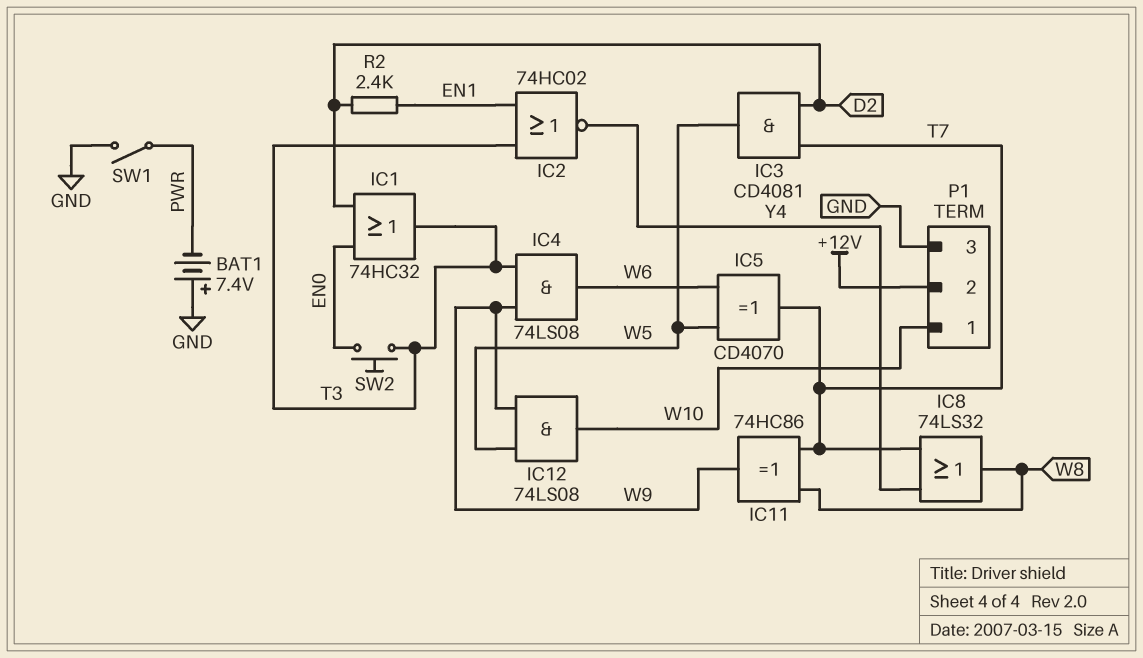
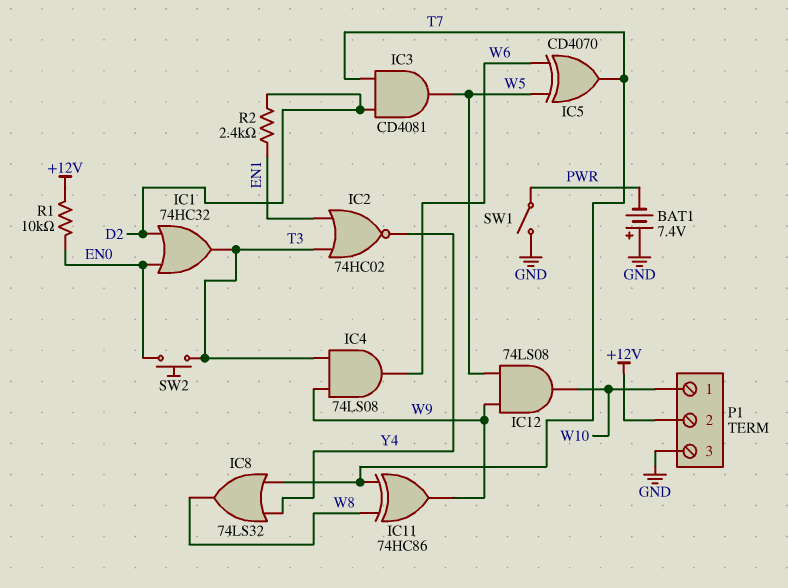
R1: none -> 10k (+12V, EN0)

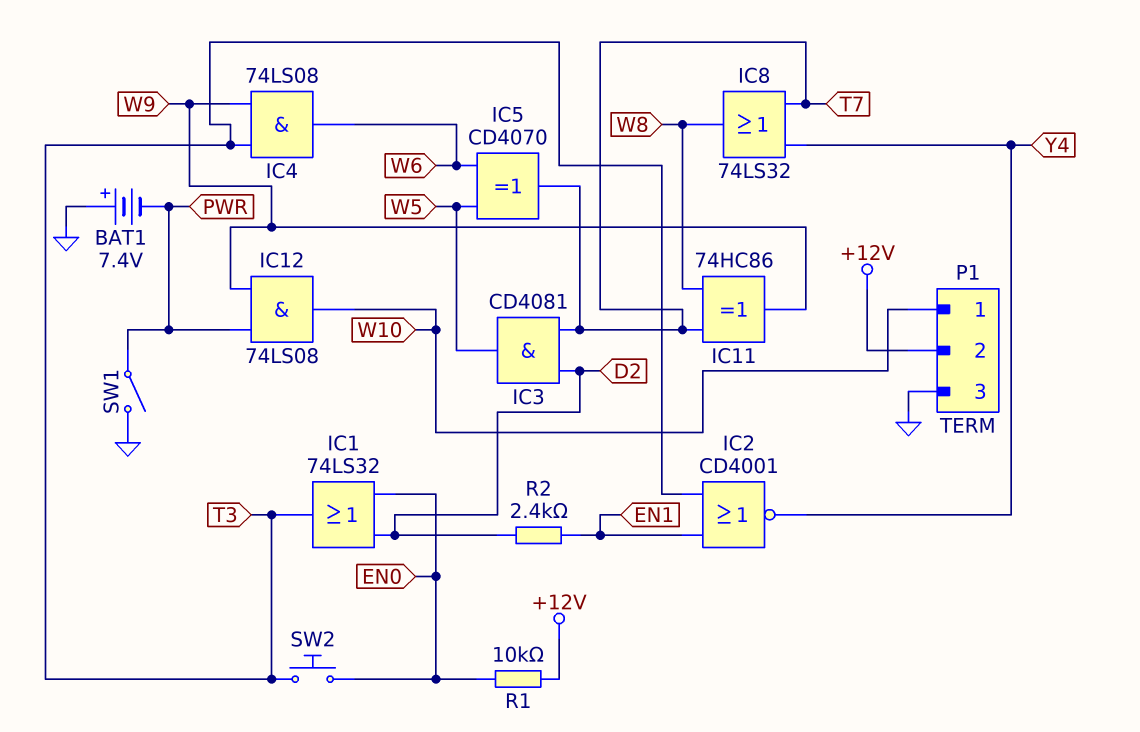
IC1: OR 74HC32 (in D2, in EN0, out T3) -> OR 74LS32 (in D2, in EN0, out T3)
IC2: NOR 74HC02 (in EN1, in T3, out Y4) -> NOR CD4001 (in EN1, in T3, out Y4)
IC12: AND 74LS08 (in W5, in W9, out W10) -> AND 74LS08 (in PWR, in W9, out W10)

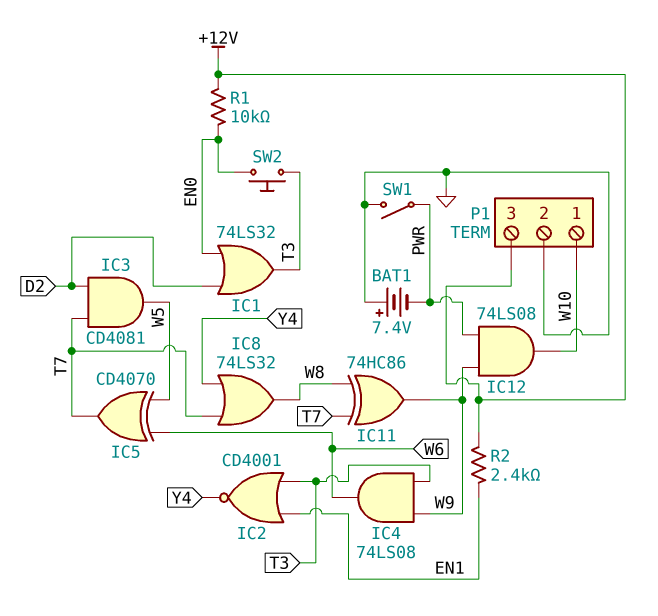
P1 pin 2: +12V -> GND
P1 pin 3: GND -> +12V
R2: 2.4k (D2, EN1) -> 2.4k (+12V, EN1)

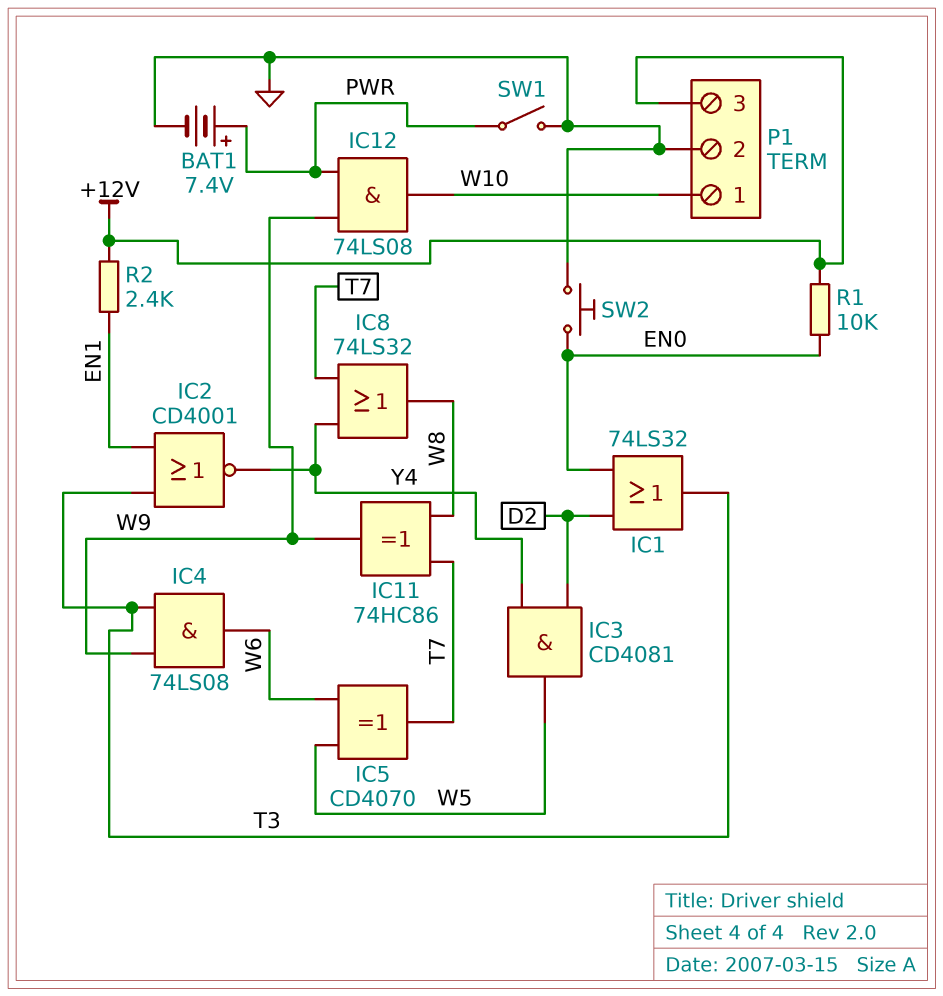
BAT1: 7.4V (plus GND, minus PWR) -> 7.4V (plus PWR, minus GND)
IC3: AND CD4081 (in D2, in T7, out W5) -> AND CD4081 (in D2, in Y4, out W5)
SW2: button (EN0, T3) -> button (EN0, GND)

